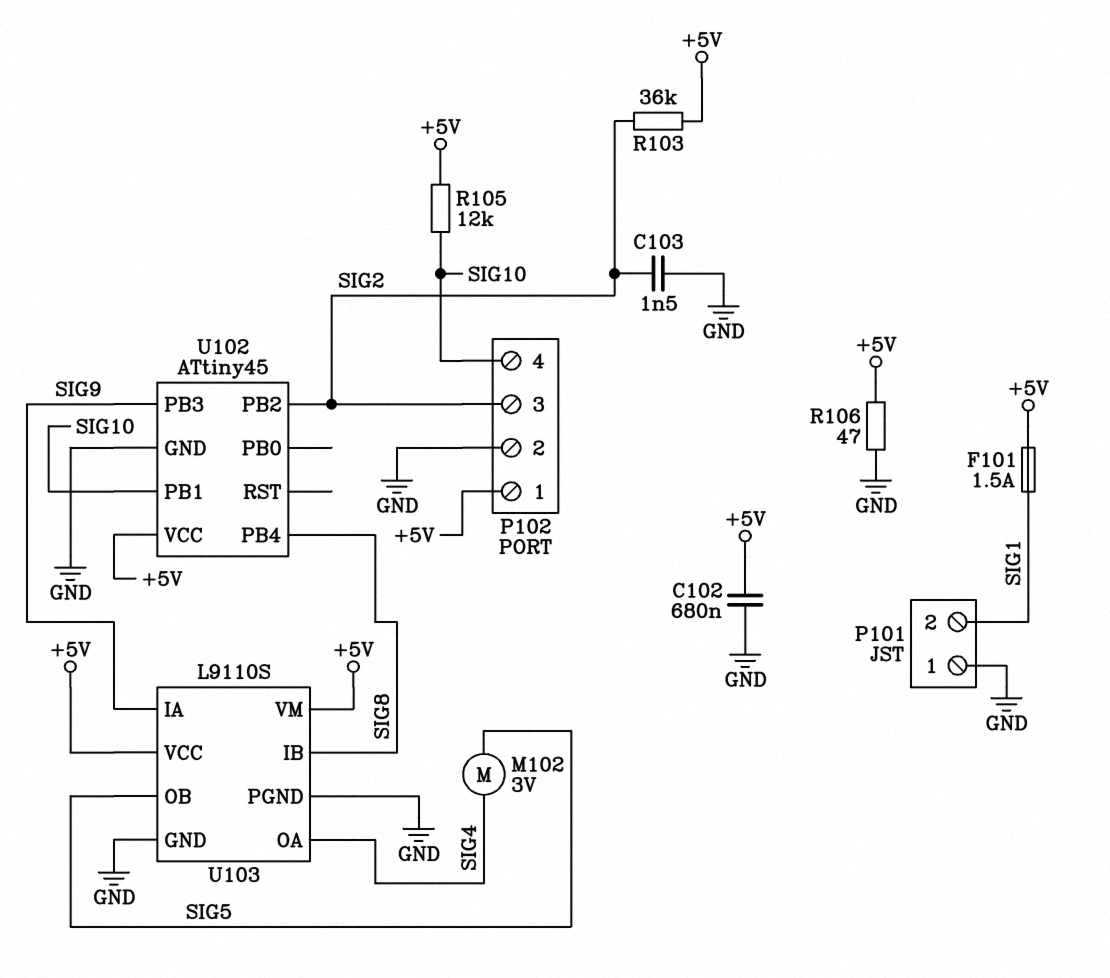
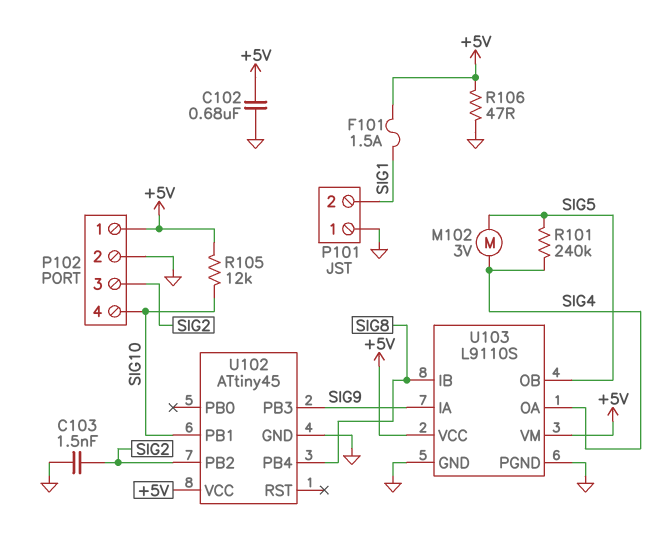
R101: none -> 240k (SIG4, SIG5)
R103: 36k (+5V, SIG2) -> none

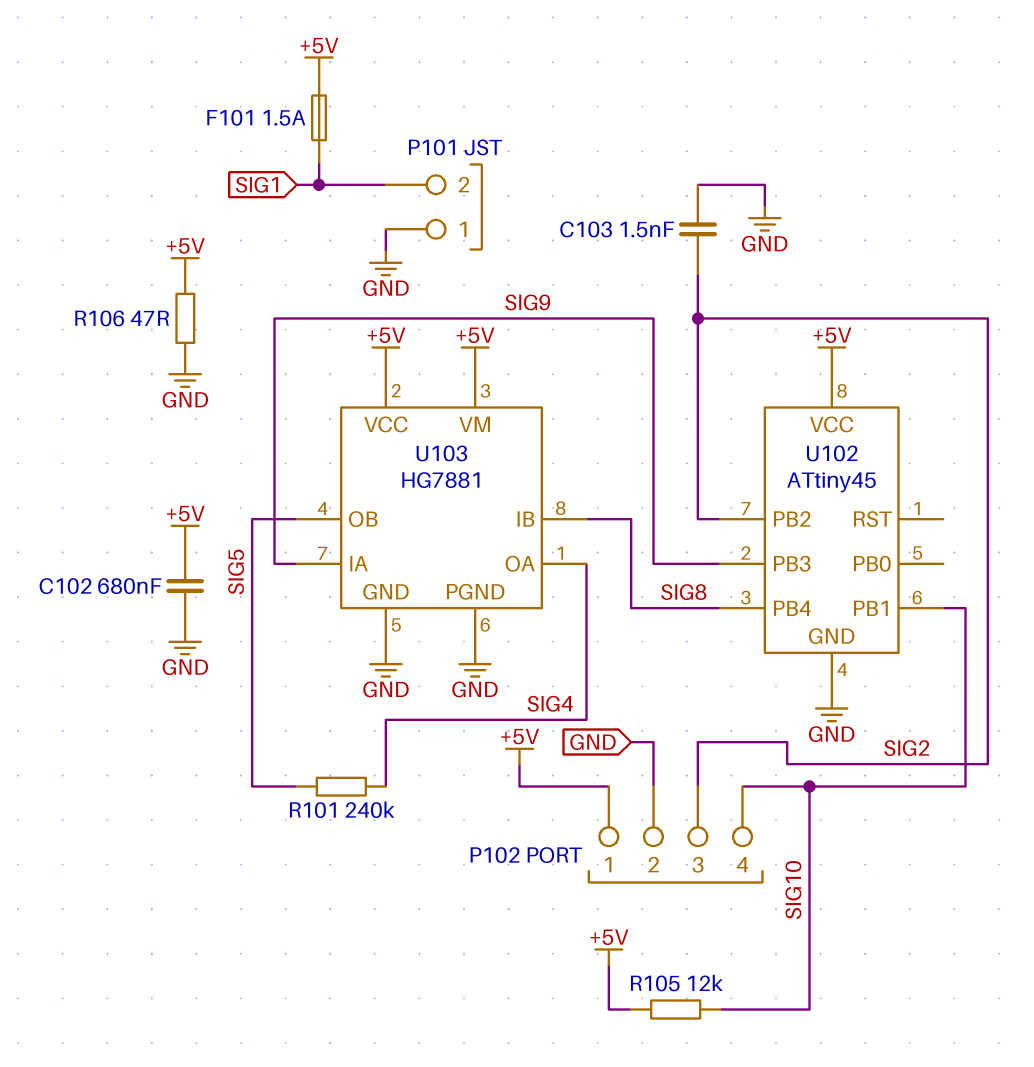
M102: motor 3V (SIG4, SIG5) -> none
U103: L9110S -> HG7881

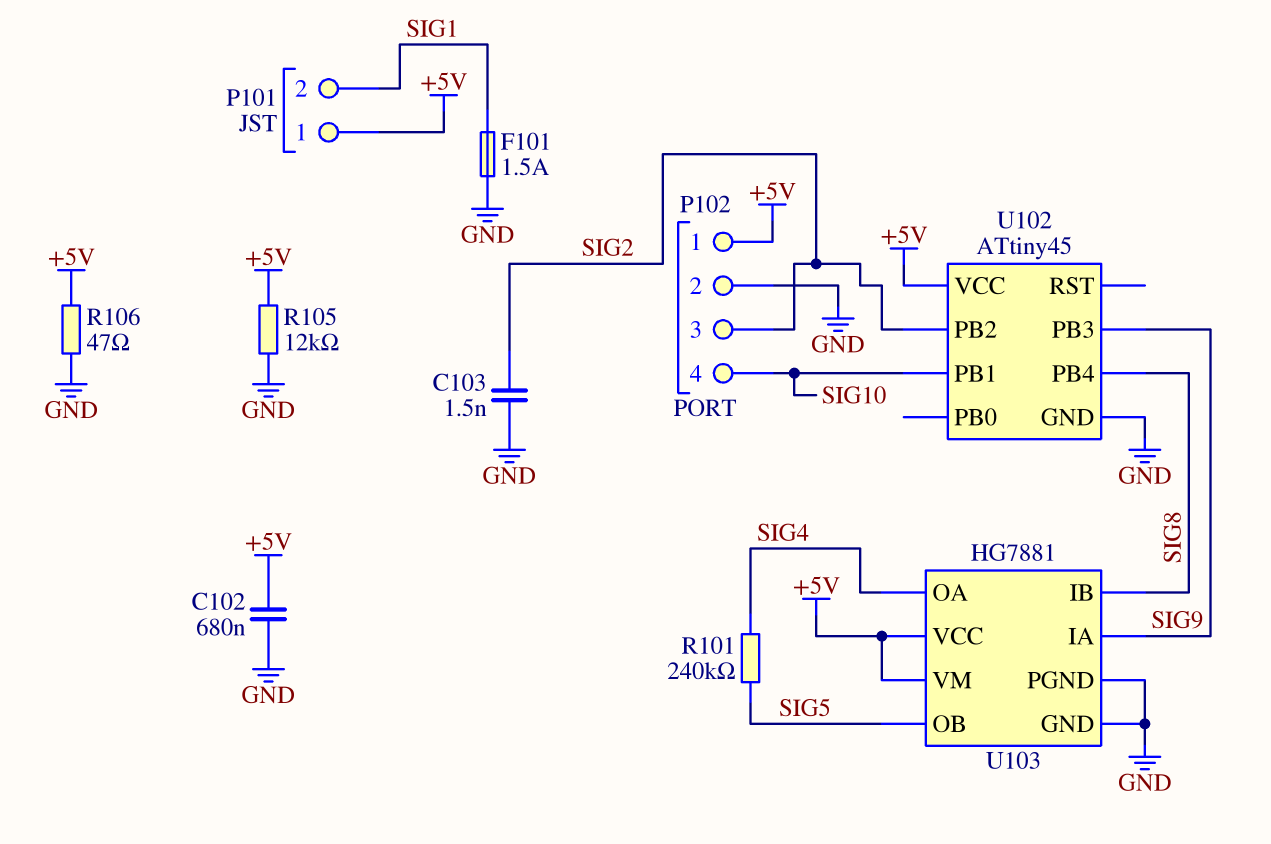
F101: 1.5A (+5V, SIG1) -> 1.5A (GND, SIG1)
P101 pin 1: GND -> +5V
R105: 12k (+5V, SIG10) -> 12k (+5V, GND)

